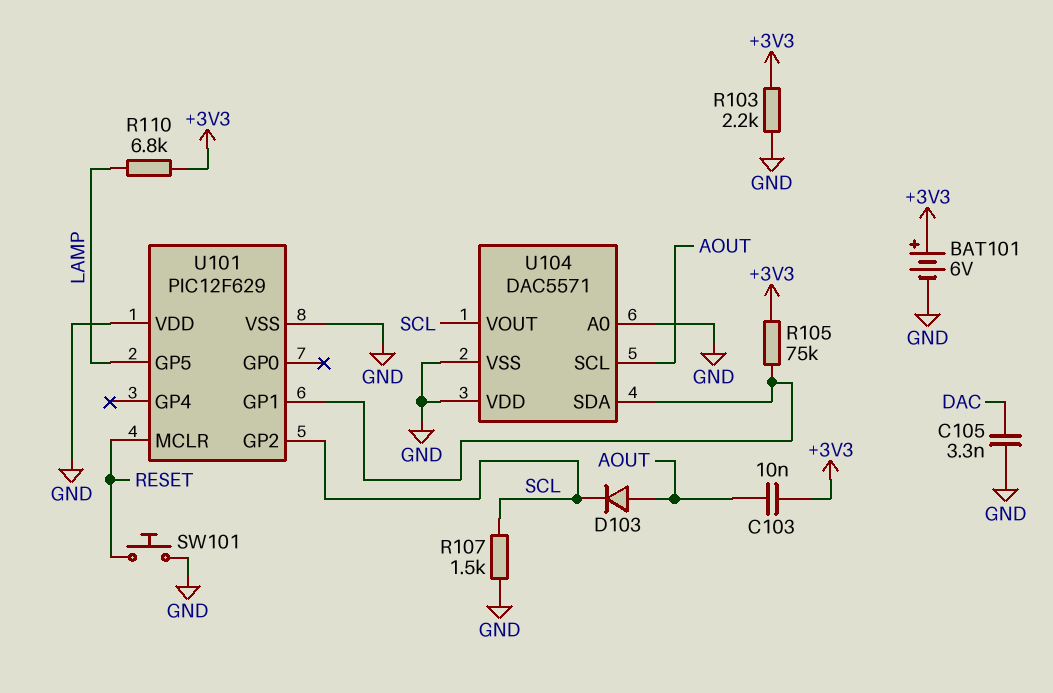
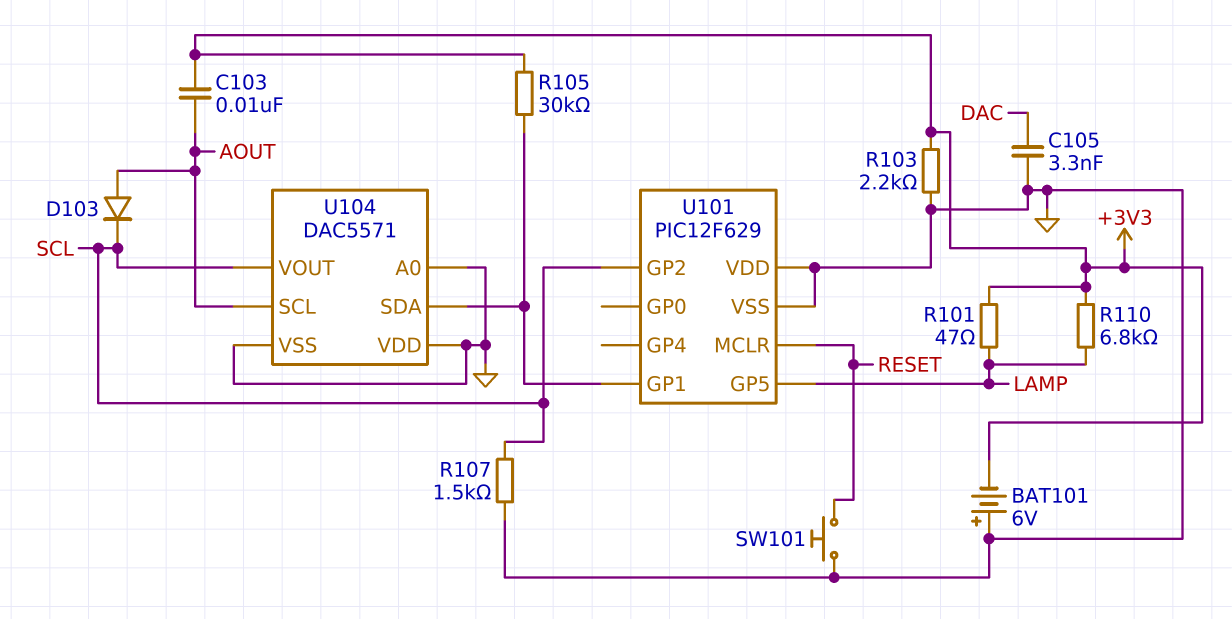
BAT101: 6V (plus +3V3, minus GND) -> 6V (plus GND, minus +3V3)
R101: none -> 47 (+3V3, LAMP)
R105: 75k (+3V3, U101/GP1) -> 30k (+3V3, U101/GP1)

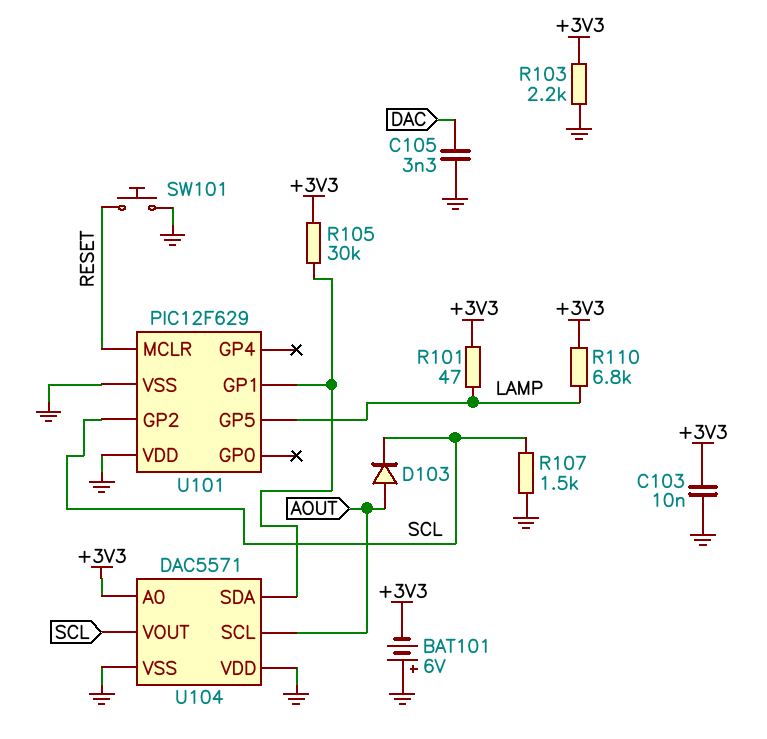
C103: 10nF (+3V3, AOUT) -> 10nF (+3V3, GND)
U104 pin A0: GND -> +3V3

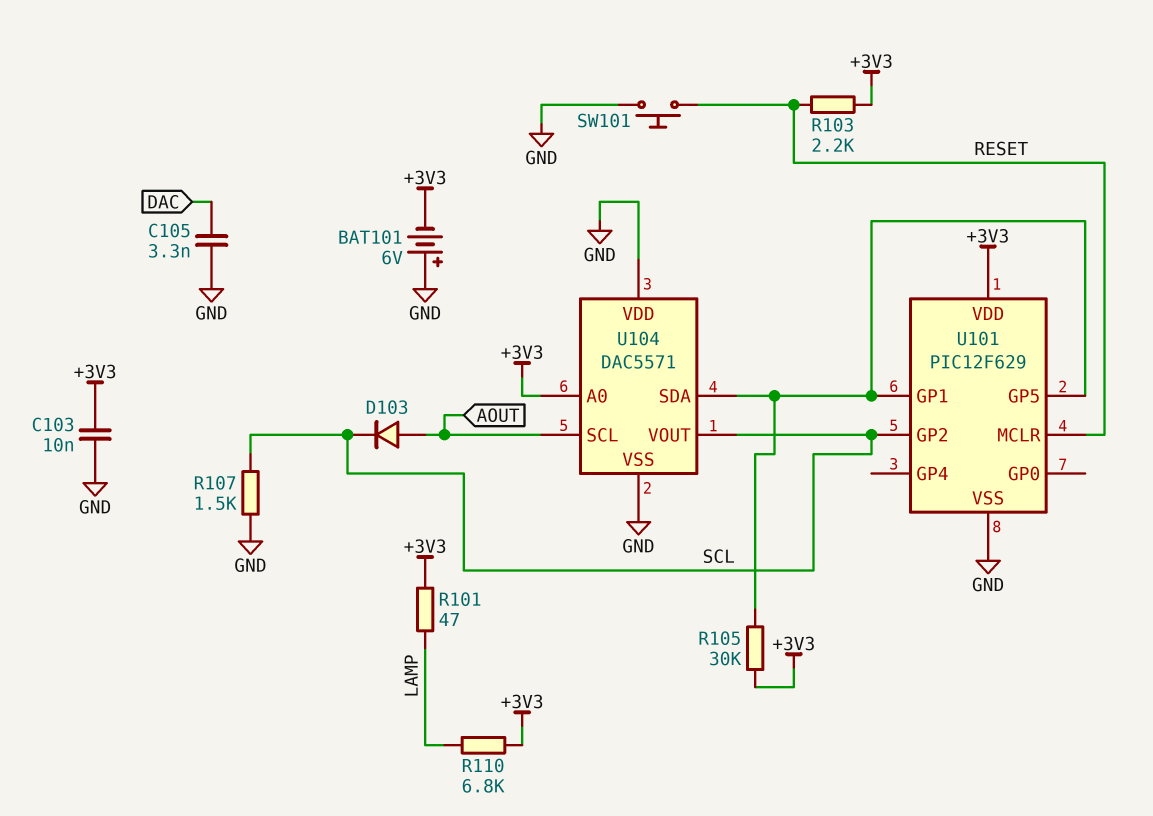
R103: 2.2k (+3V3, GND) -> 2.2k (+3V3, RESET)
U101 pin GP5: LAMP -> U101/GP1
U101 pin VDD: GND -> +3V3

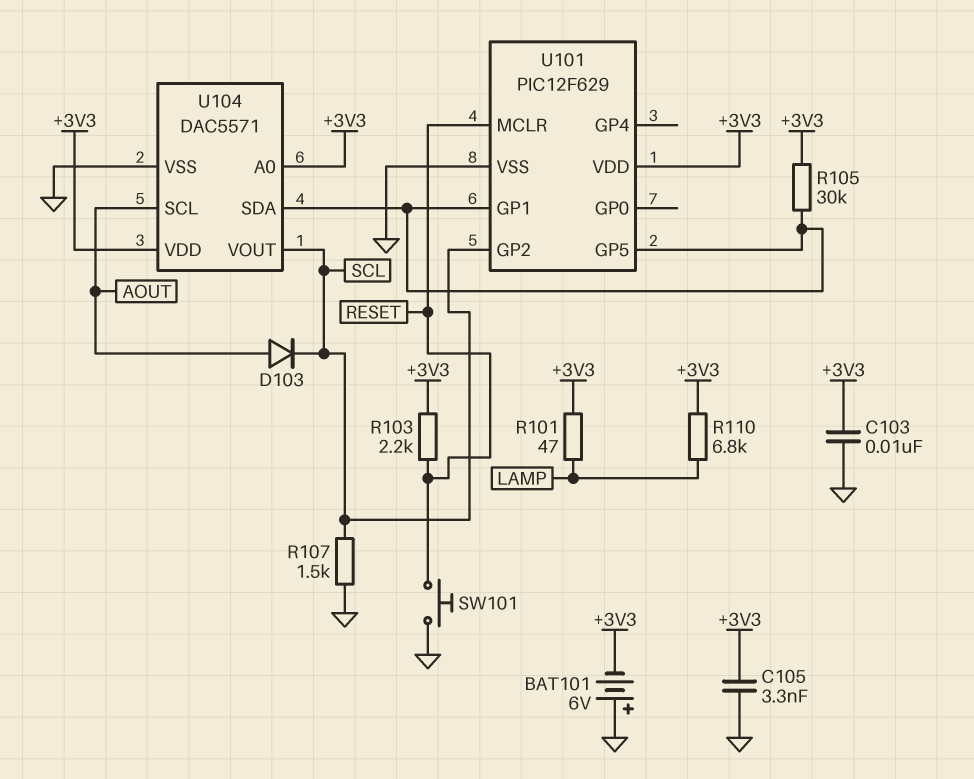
C105: 3.3nF (DAC, GND) -> 3.3nF (+3V3, GND)
U104 pin VDD: GND -> +3V3

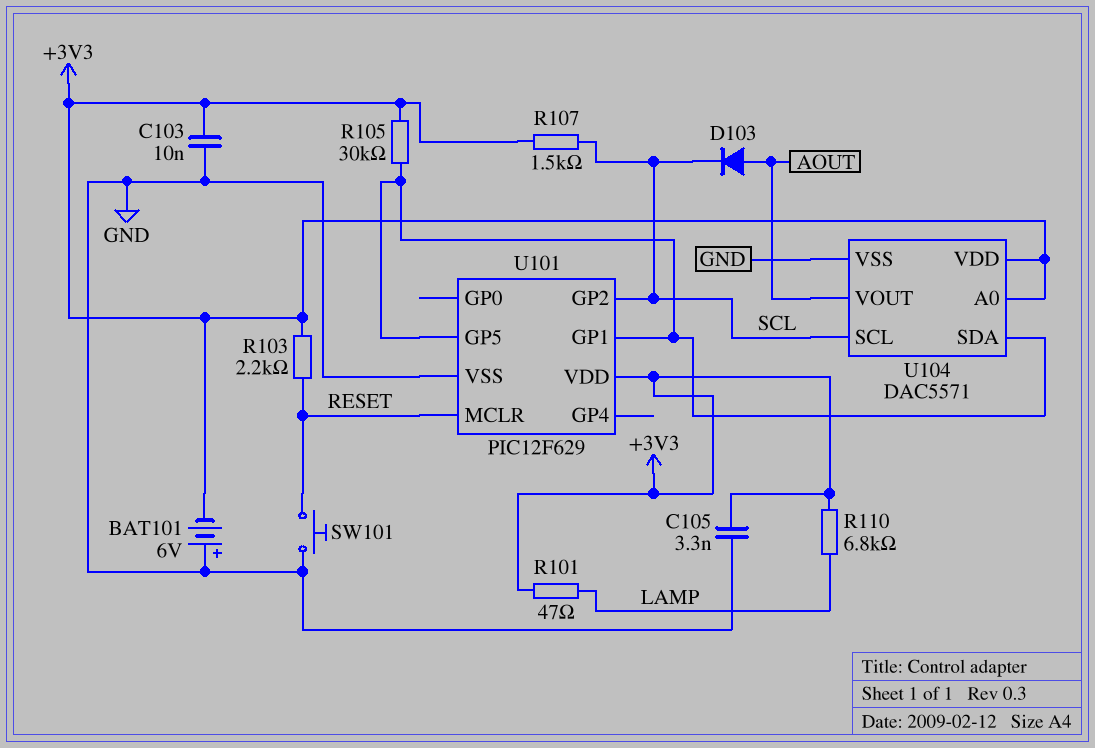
R107: 1.5k (GND, SCL) -> 1.5k (+3V3, SCL)
U104 pin SCL: AOUT -> SCL
U104 pin VOUT: SCL -> AOUT

